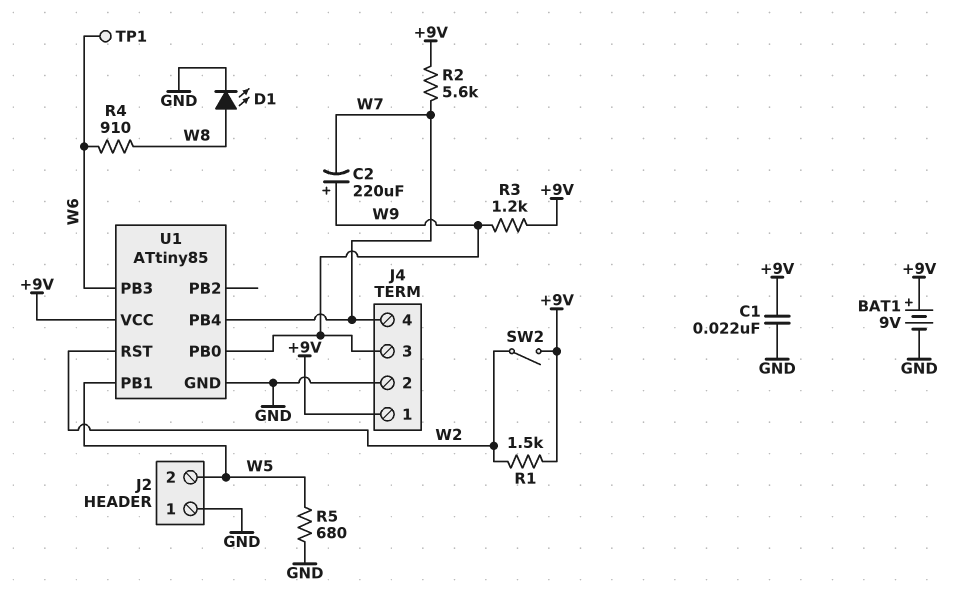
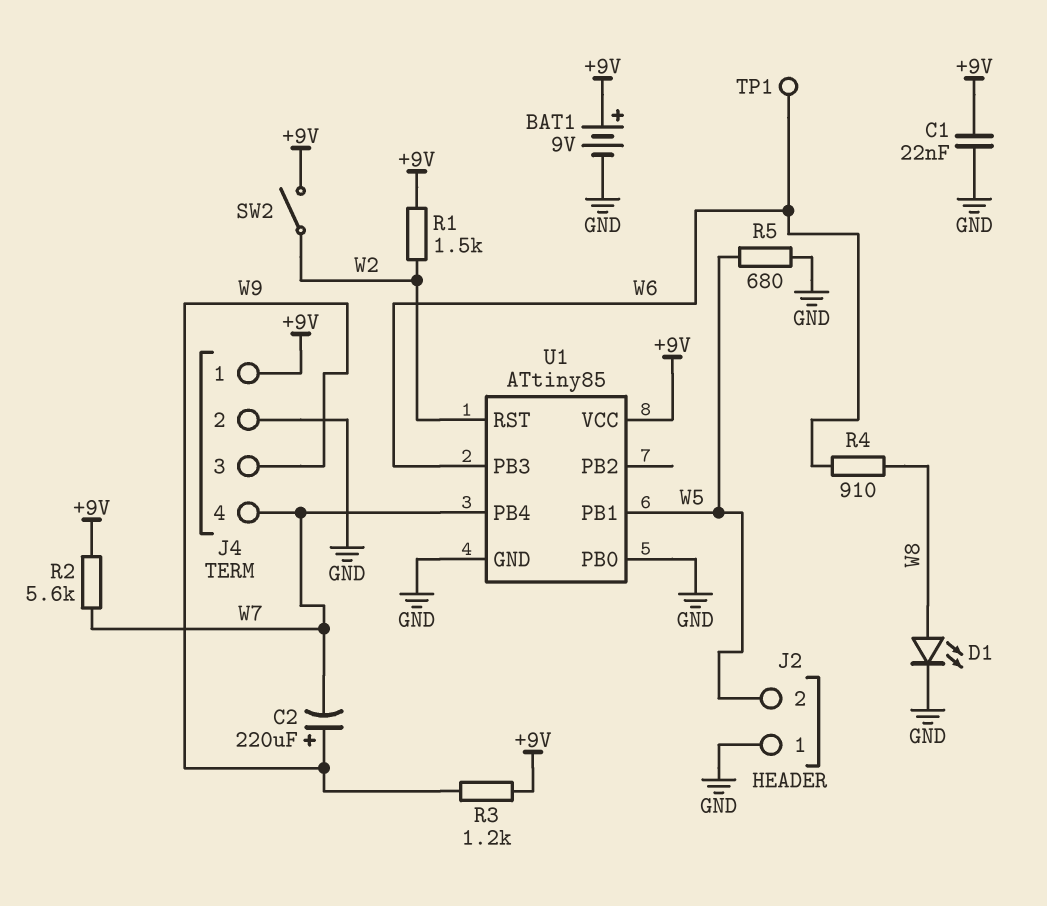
U1 pin PB0: W9 -> GND

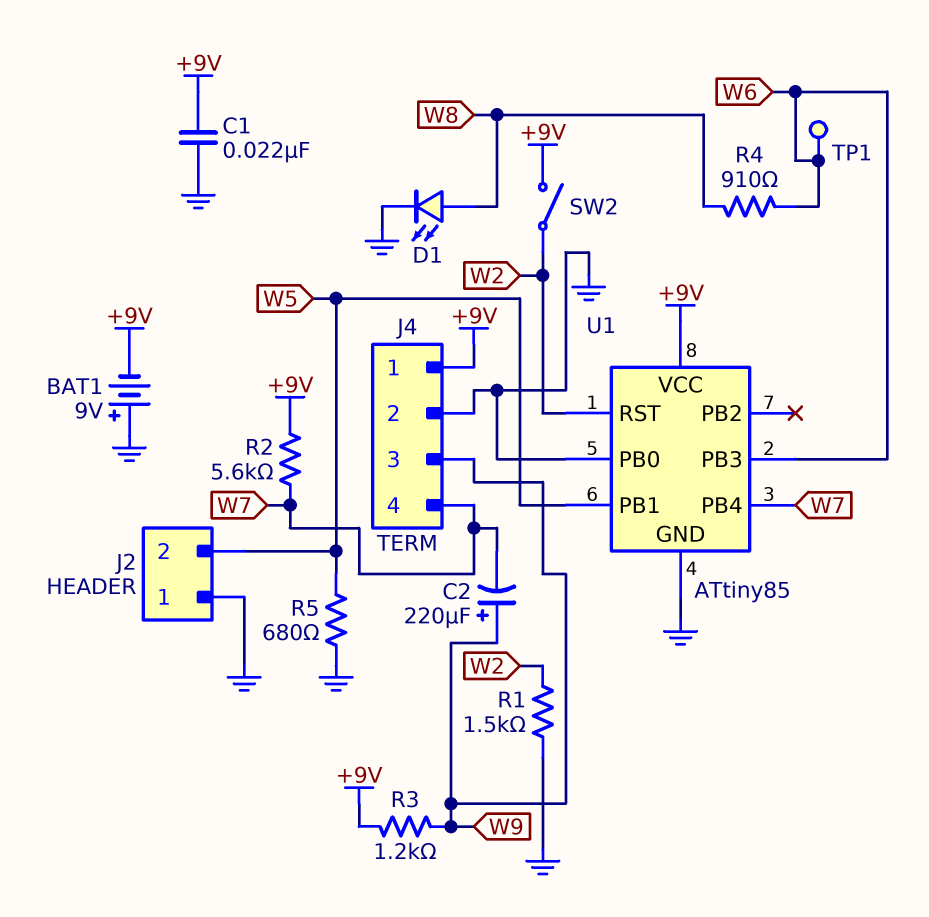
BAT1: 9V (plus +9V, minus GND) -> 9V (plus GND, minus +9V)
R1: 1.5k (+9V, W2) -> 1.5k (GND, W2)

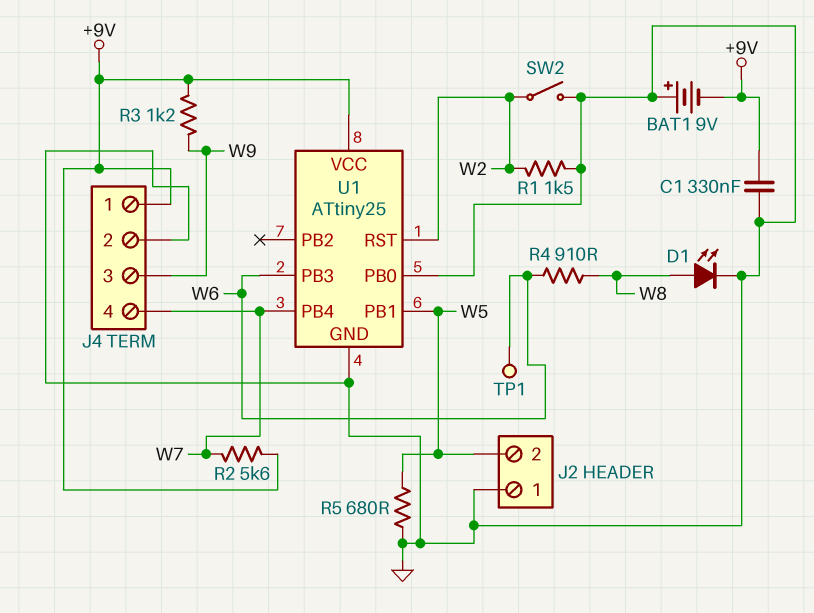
C1: 22nF (+9V, GND) -> 330nF (+9V, GND)
C2: 220uF (plus W9, minus W7) -> none
SW2: switch (+9V, W2) -> switch (GND, W2)
U1: ATtiny85 -> ATtiny25

